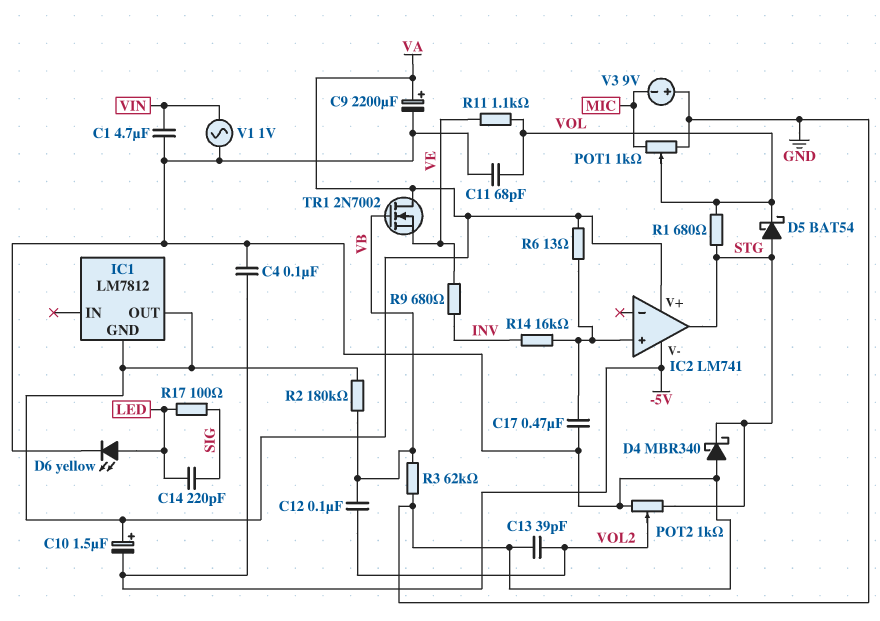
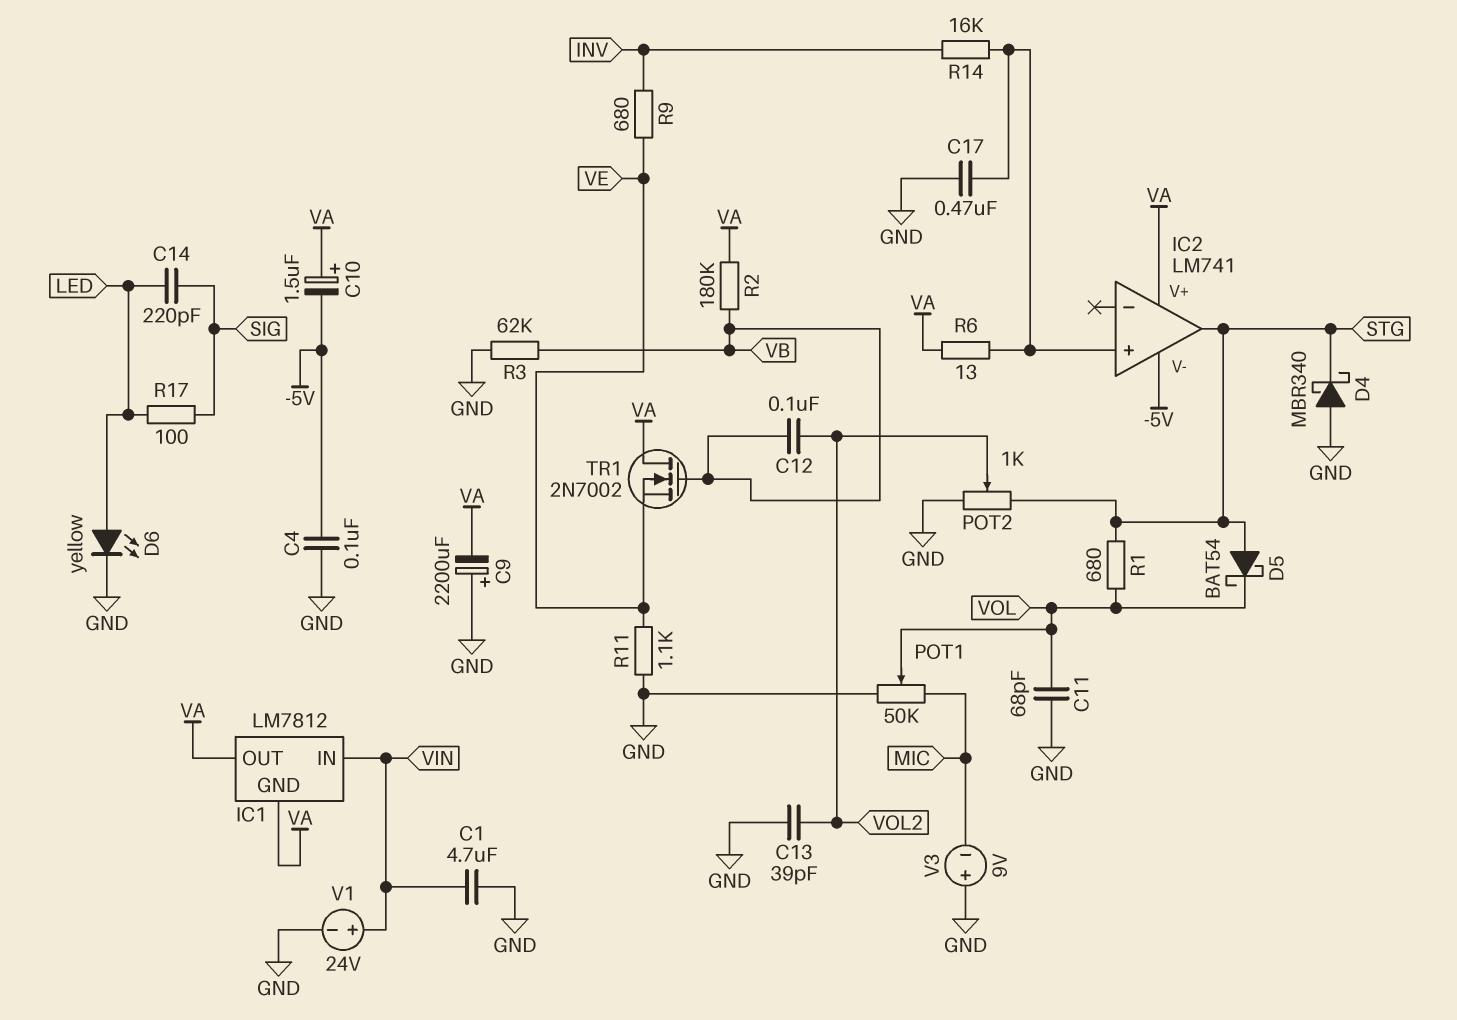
C9: 2200uF (plus VA, minus GND) -> 2200uF (plus GND, minus VA)
IC1 pin IN: none -> VIN
POT1: 1k (GND, MIC, wiper VOL) -> 50k (GND, MIC, wiper VOL)
R11: 1.1k (VE, VOL) -> 1.1k (GND, VE)
V1: AC 1V (GND, VIN) -> 24V (plus VIN, minus GND)

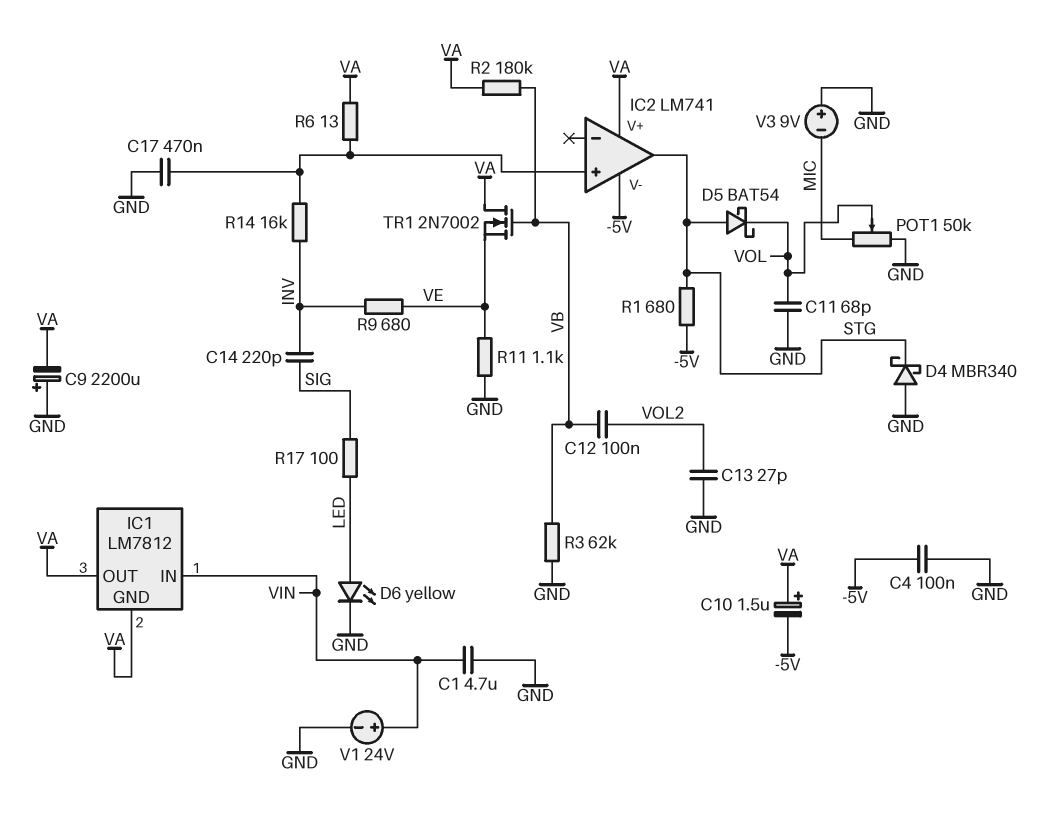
C13: 39pF (GND, VOL2) -> 27pF (GND, VOL2)
C14: 220pF (LED, SIG) -> 220pF (INV, SIG)
POT2: 1k (GND, STG, wiper VOL2) -> none
R1: 680 (STG, VOL) -> 680 (-5V, STG)

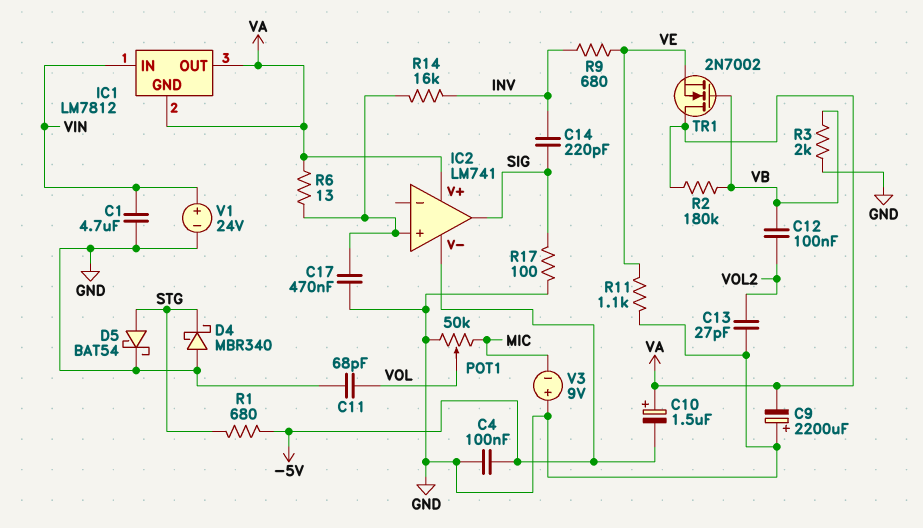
D5: schottky BAT54 (A STG, K VOL) -> schottky BAT54 (A STG, K GND)
D6: LED yellow (A LED, K GND) -> none
IC2 pin out: STG -> SIG
R3: 62k (GND, VB) -> 2k (GND, VB)
R17: 100 (LED, SIG) -> 100 (GND, SIG)

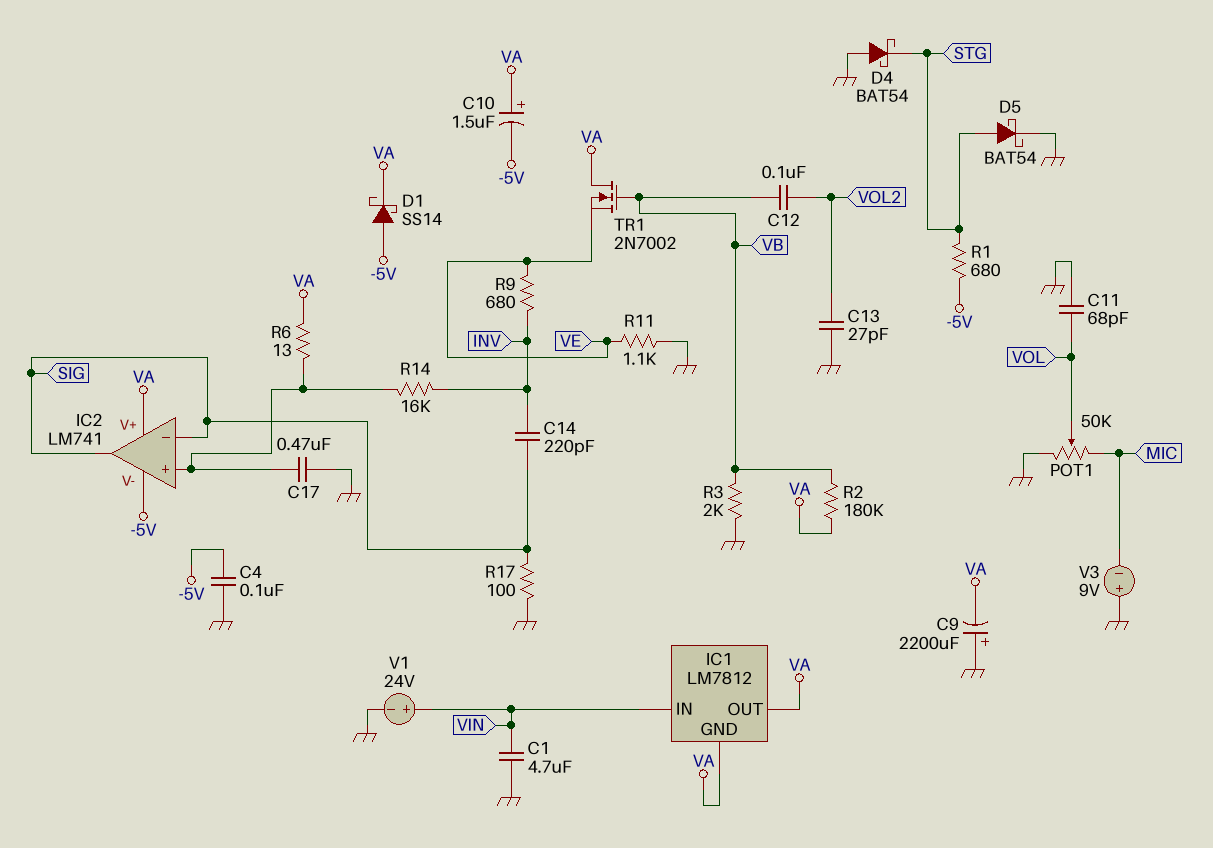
D1: none -> schottky SS14 (A -5V, K VA)
D4: schottky MBR340 (A GND, K STG) -> schottky BAT54 (A GND, K STG)
IC2 pin in-: none -> SIG

